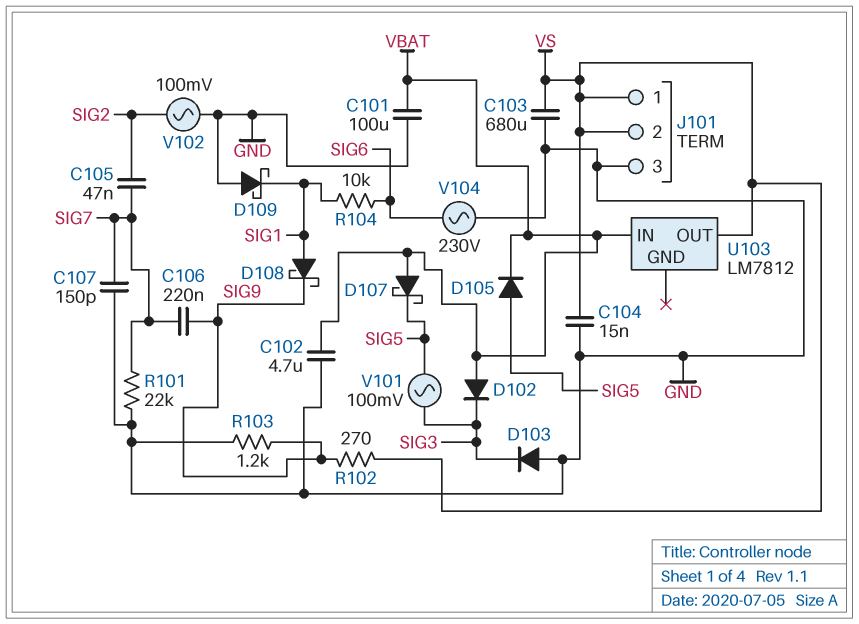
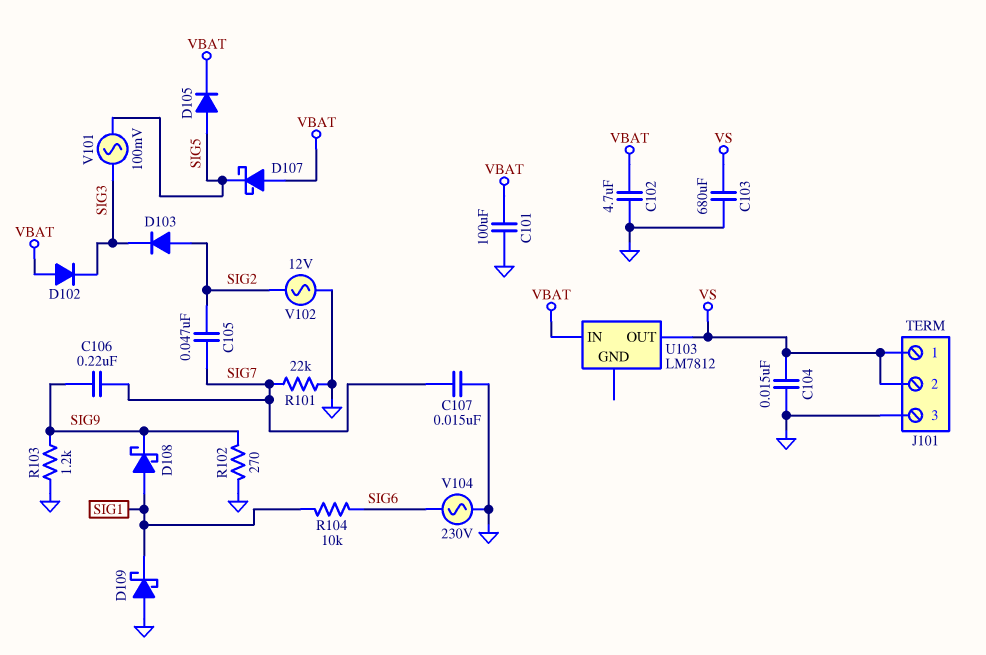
C107: 150pF (GND, SIG7) -> 15nF (GND, SIG7)
D103: diode (A GND, K SIG3) -> diode (A SIG2, K SIG3)
R102: 270 (SIG9, VS) -> 270 (GND, SIG9)
V102: AC 100mV (GND, SIG2) -> AC 12V (GND, SIG2)

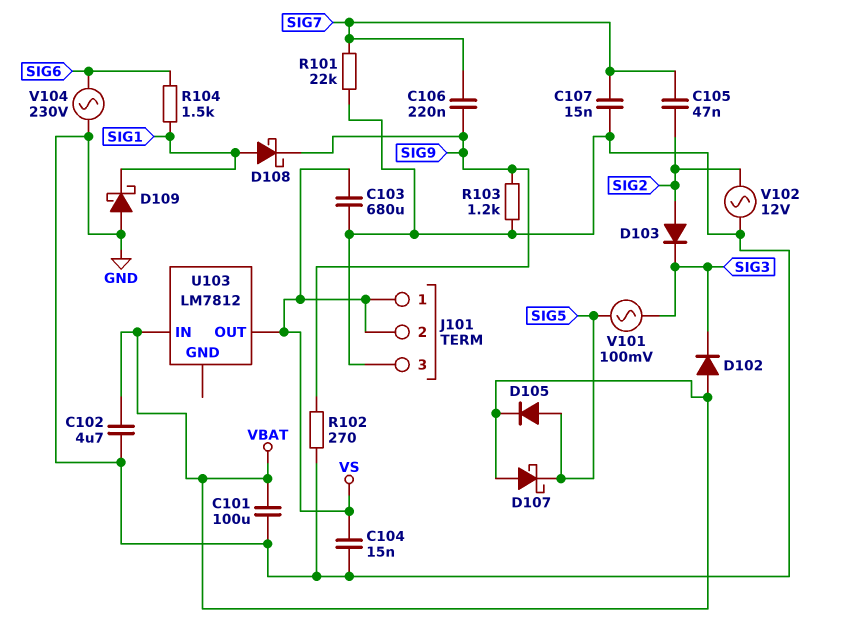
R104: 10k (SIG1, SIG6) -> 1.5k (SIG1, SIG6)

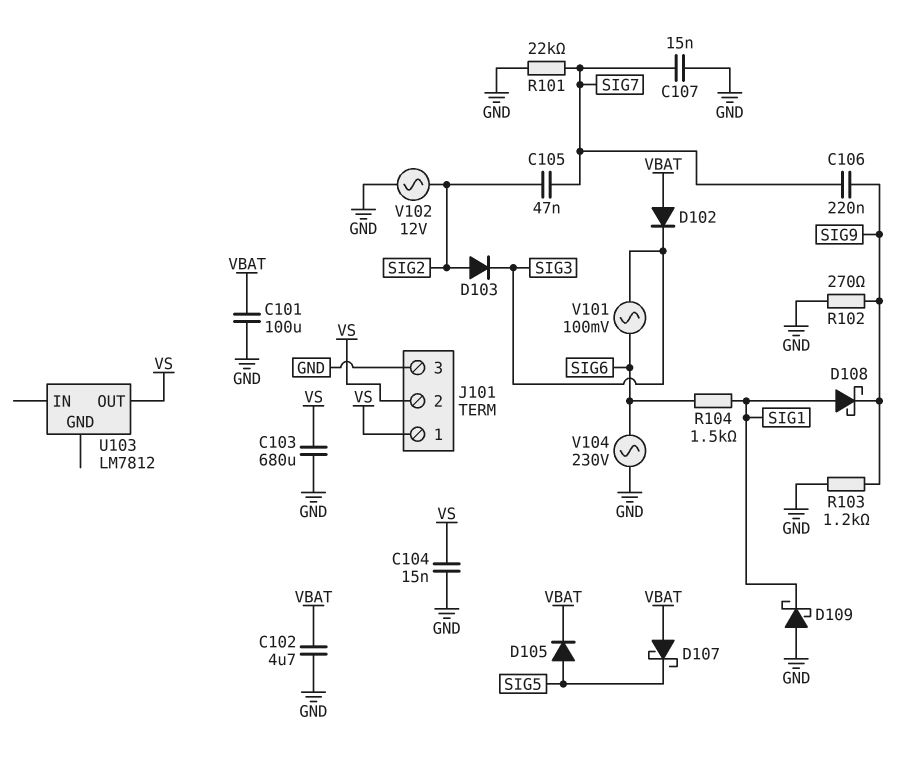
U103 pin IN: VBAT -> none
V101: AC 100mV (SIG3, SIG5) -> AC 100mV (SIG3, SIG6)

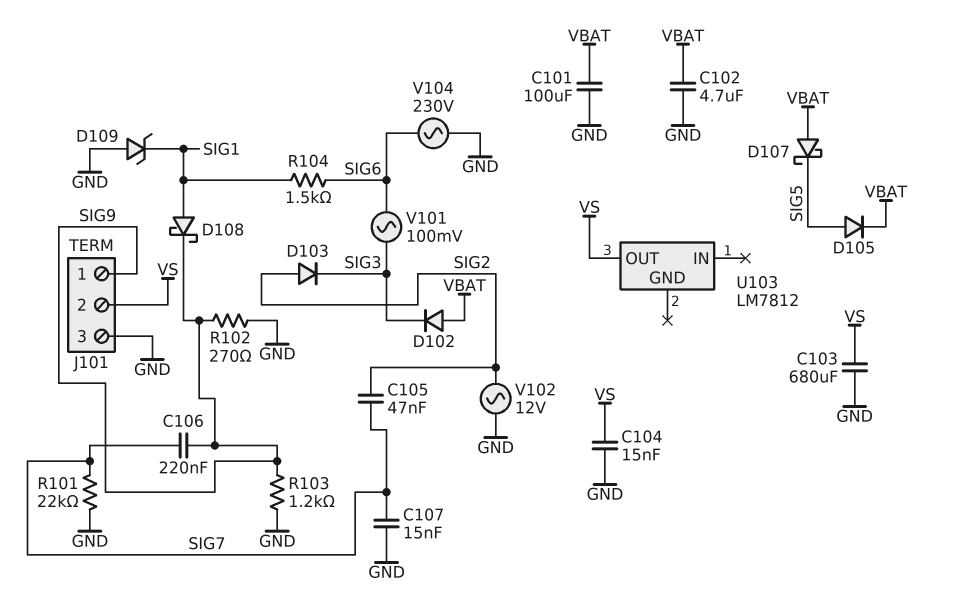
D109: schottky (A GND, K SIG1) -> zener (A GND, K SIG1)
J101 pin 1: VS -> SIG9

